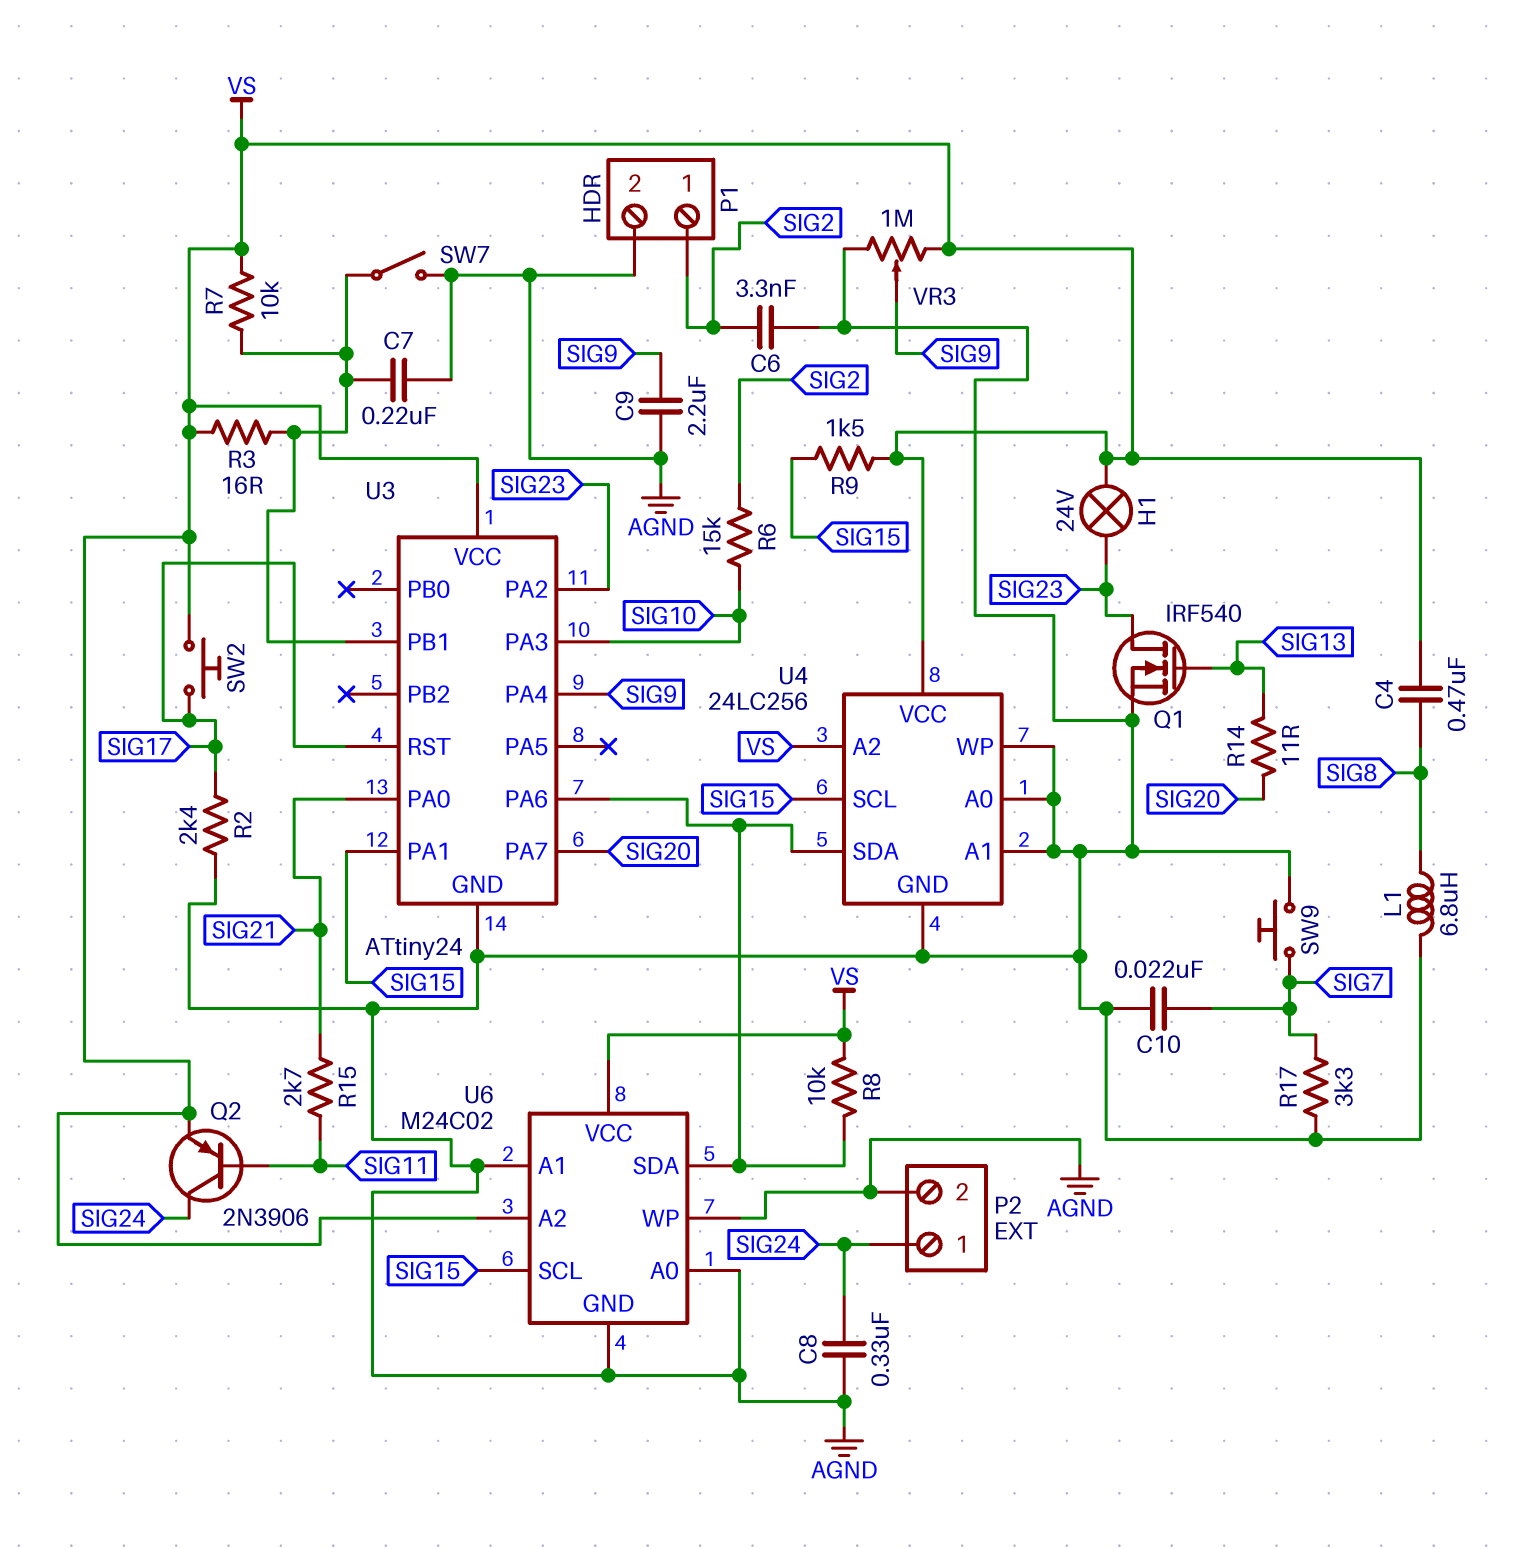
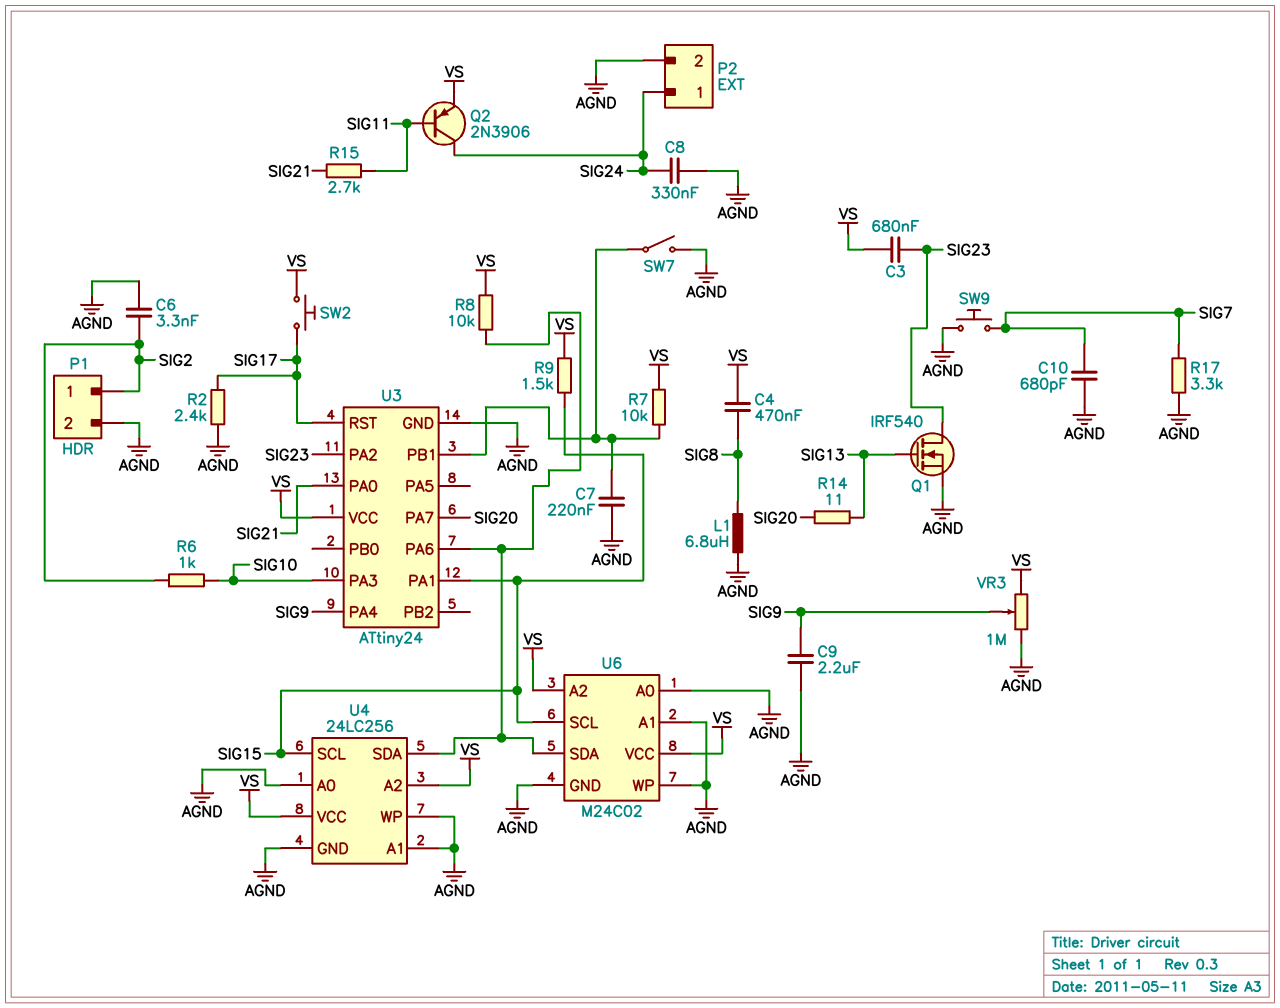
C3: none -> 680nF (SIG23, VS)
C10: 22nF (AGND, SIG7) -> 680pF (AGND, SIG7)
H1: lamp 24V (SIG23, VS) -> none
R3: 16 (U3/PB1, VS) -> none
R6: 15k (SIG2, SIG10) -> 1k (SIG2, SIG10)

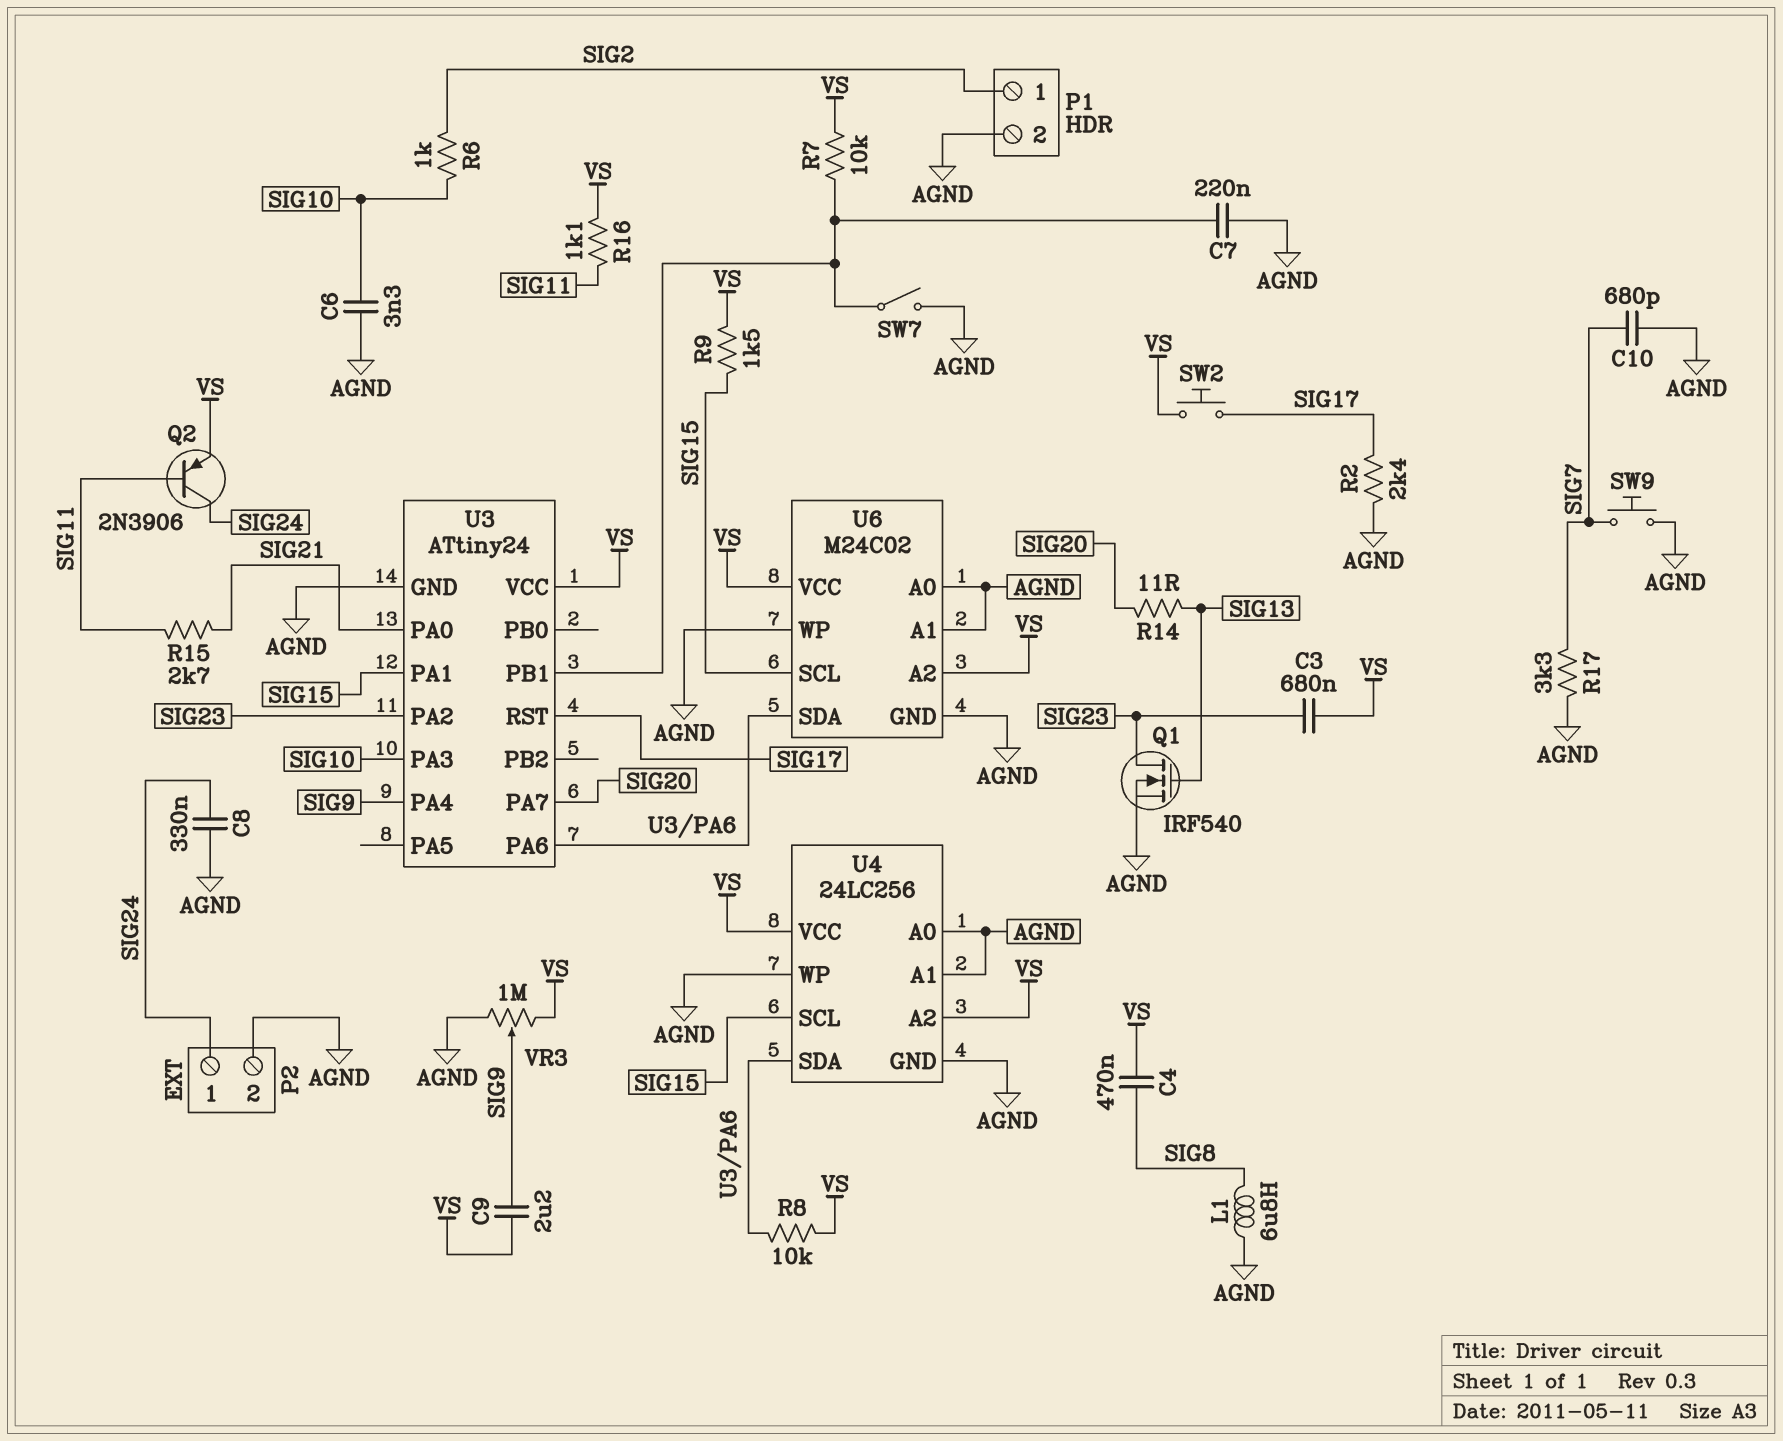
C6: 3.3nF (AGND, SIG2) -> 3.3nF (AGND, SIG10)
C9: 2.2uF (AGND, SIG9) -> 2.2uF (SIG9, VS)
R16: none -> 1.1k (SIG11, VS)

